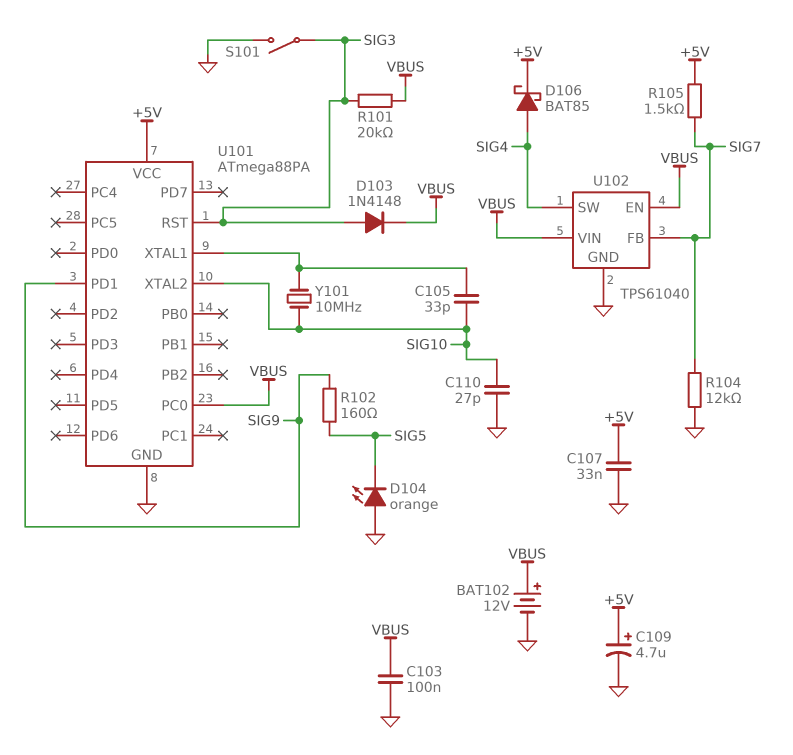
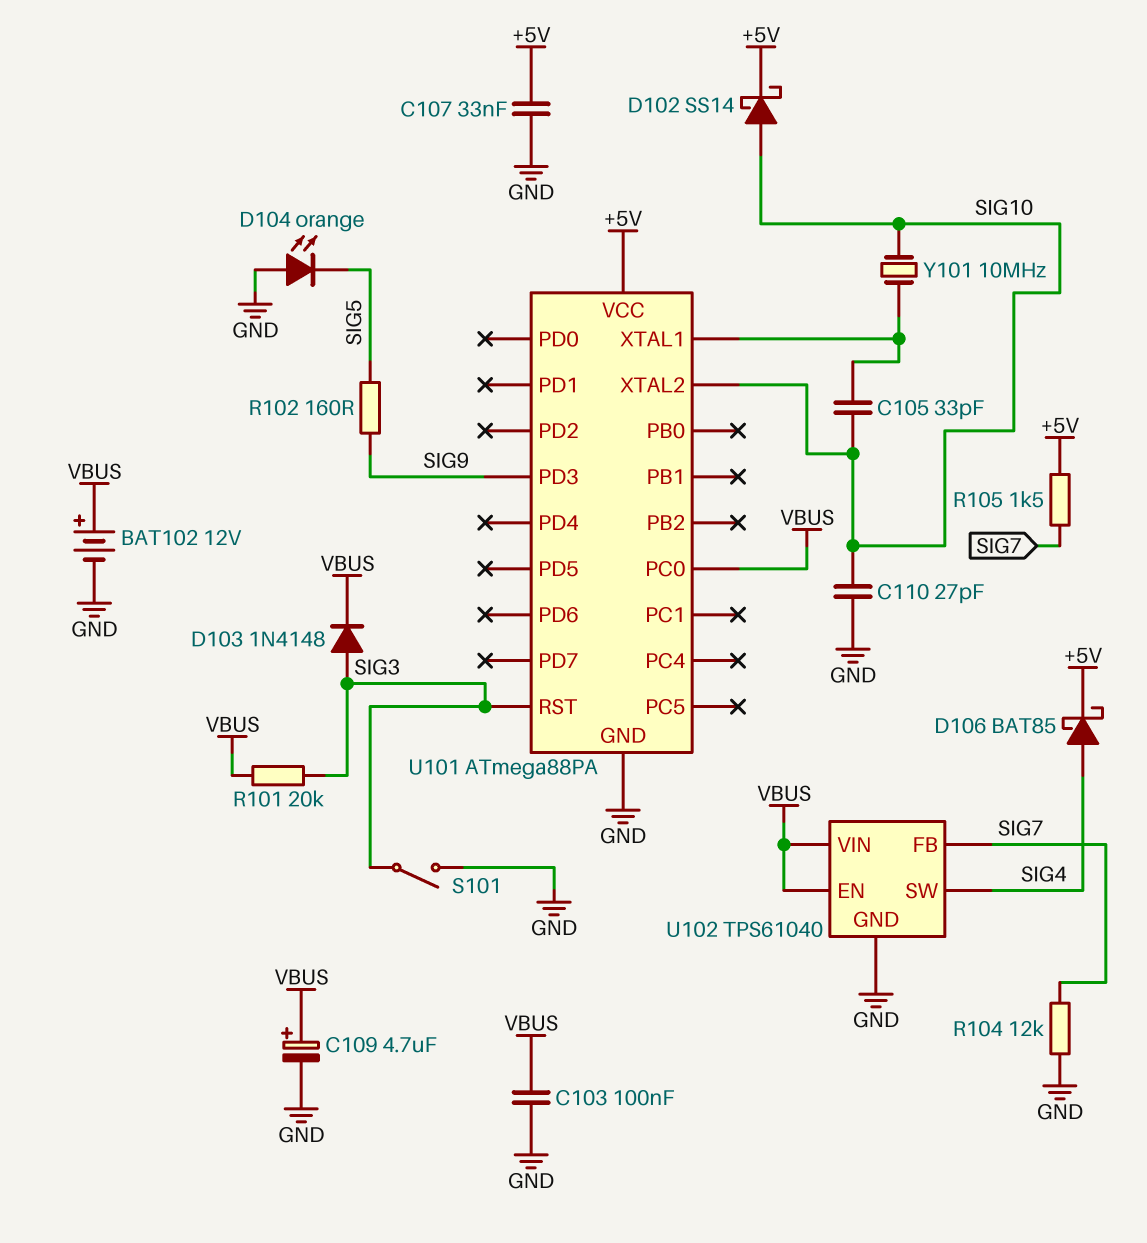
C109: 4.7uF (plus +5V, minus GND) -> 4.7uF (plus VBUS, minus GND)
D102: none -> schottky SS14 (A SIG10, K +5V)
U101 pin PD1: SIG9 -> none
U101 pin PD3: none -> SIG9

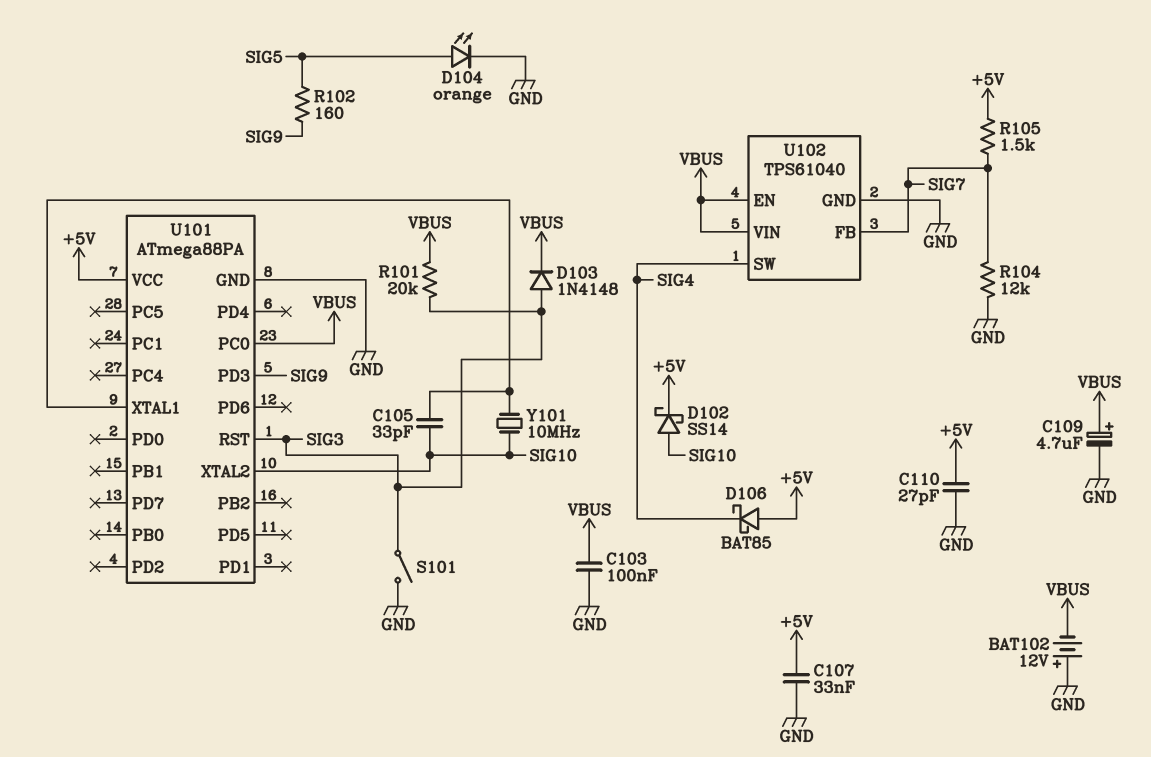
BAT102: 12V (plus VBUS, minus GND) -> 12V (plus GND, minus VBUS)
C110: 27pF (GND, SIG10) -> 27pF (+5V, GND)
D104: LED orange (A GND, K SIG5) -> LED orange (A SIG5, K GND)
D106: schottky BAT85 (A SIG4, K +5V) -> schottky BAT85 (A +5V, K SIG4)

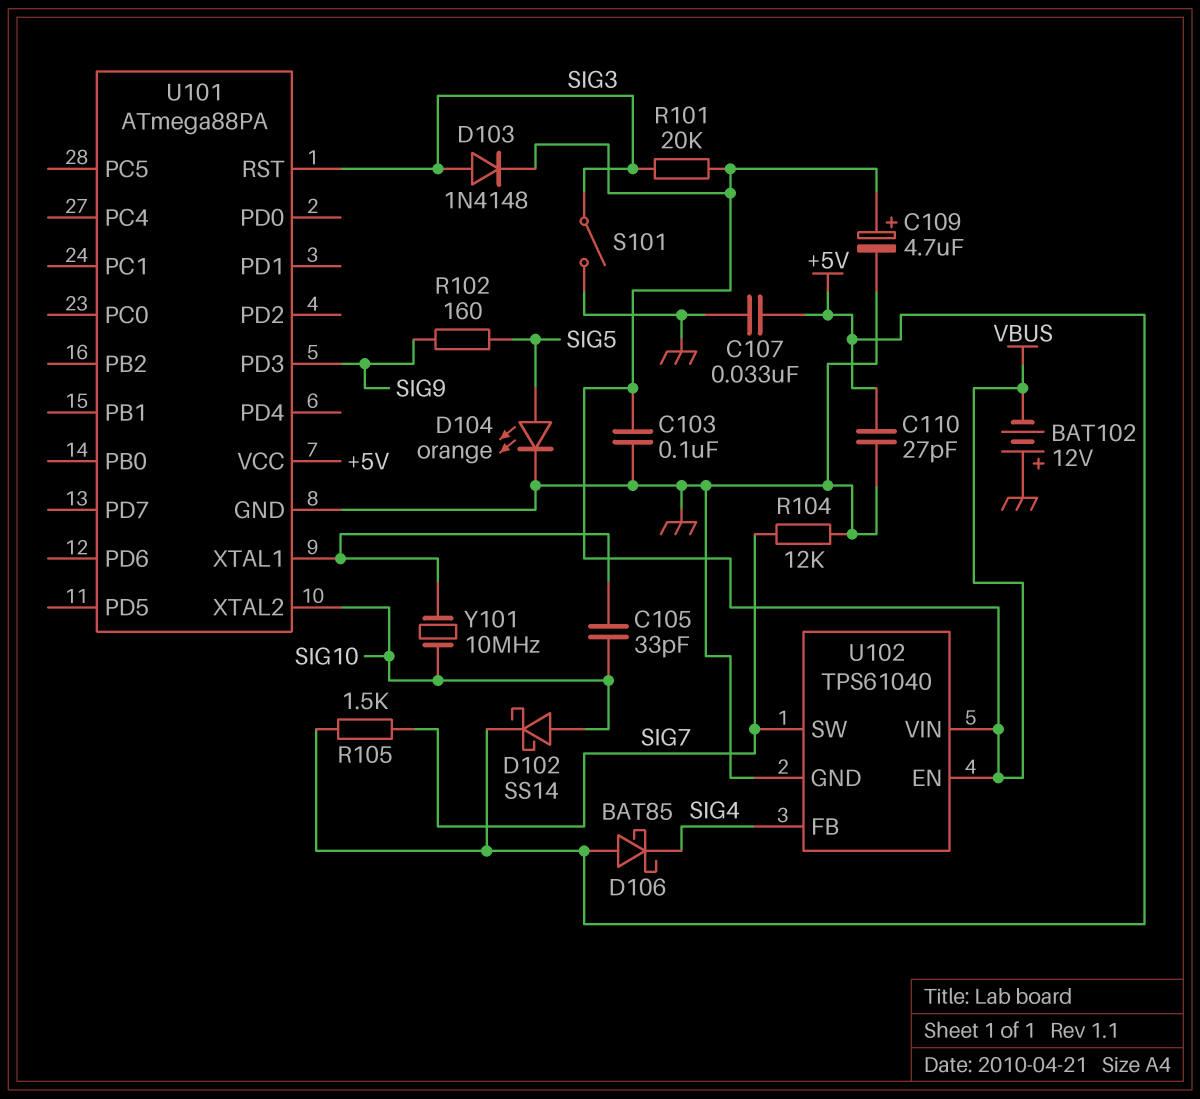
U101 pin PC0: VBUS -> none
U102 pin FB: SIG7 -> SIG4
U102 pin SW: SIG4 -> SIG7

